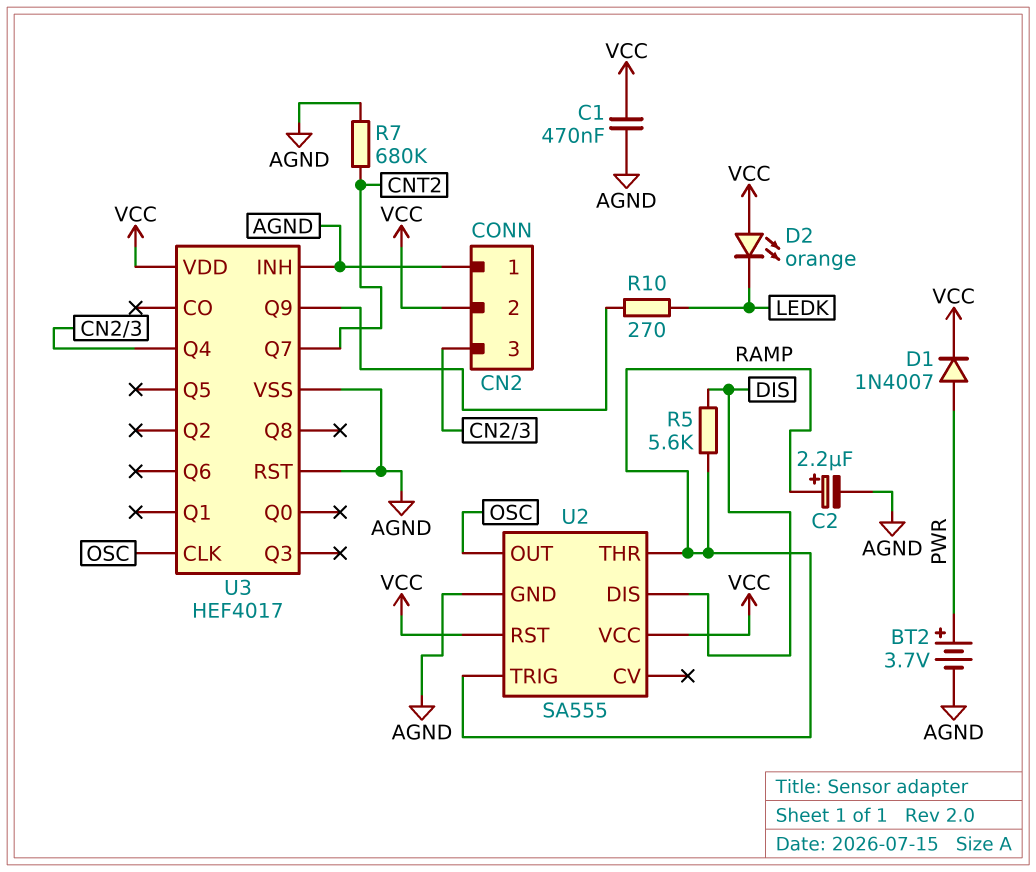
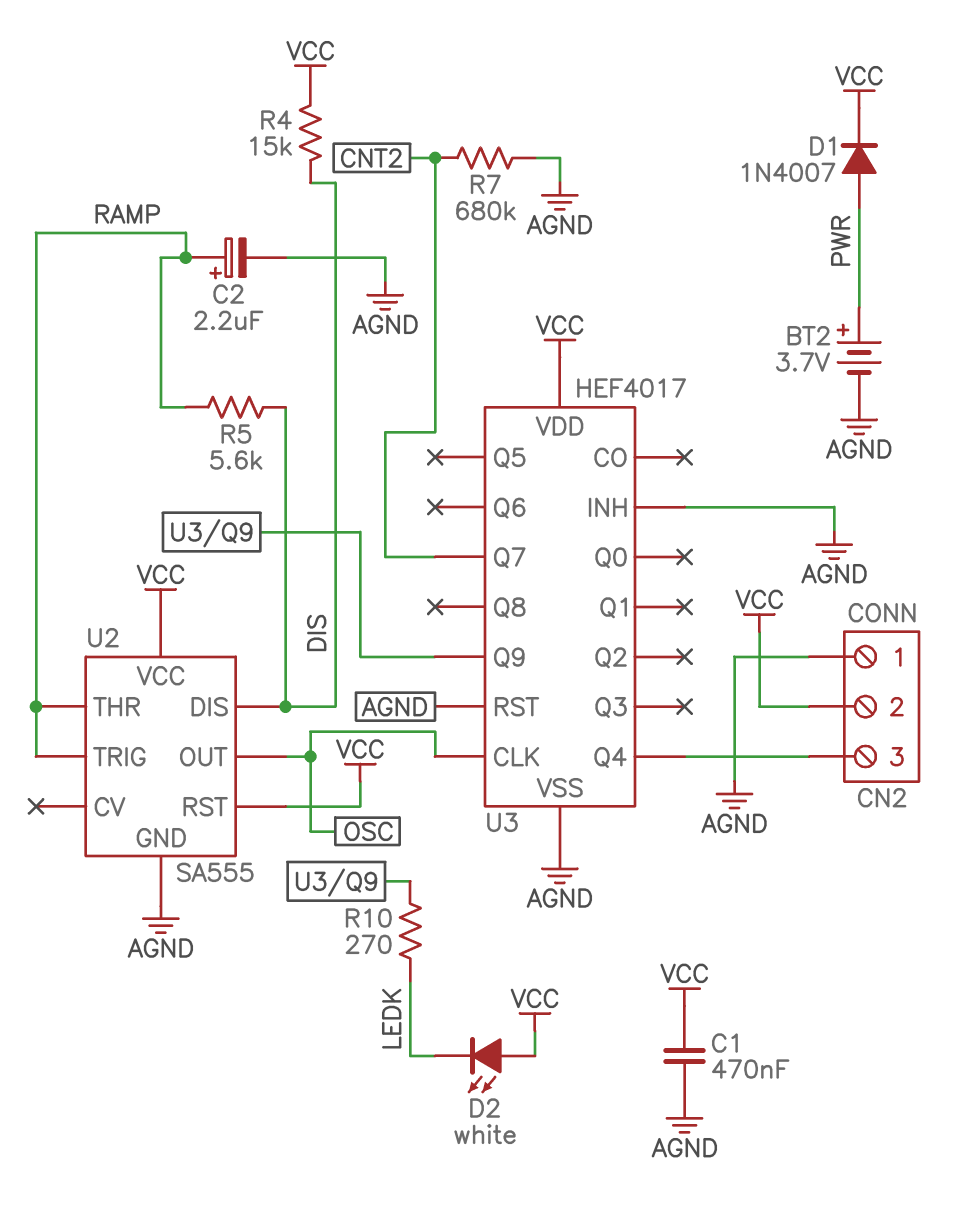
D2: LED orange (A VCC, K LEDK) -> LED white (A VCC, K LEDK)
R4: none -> 15k (DIS, VCC)

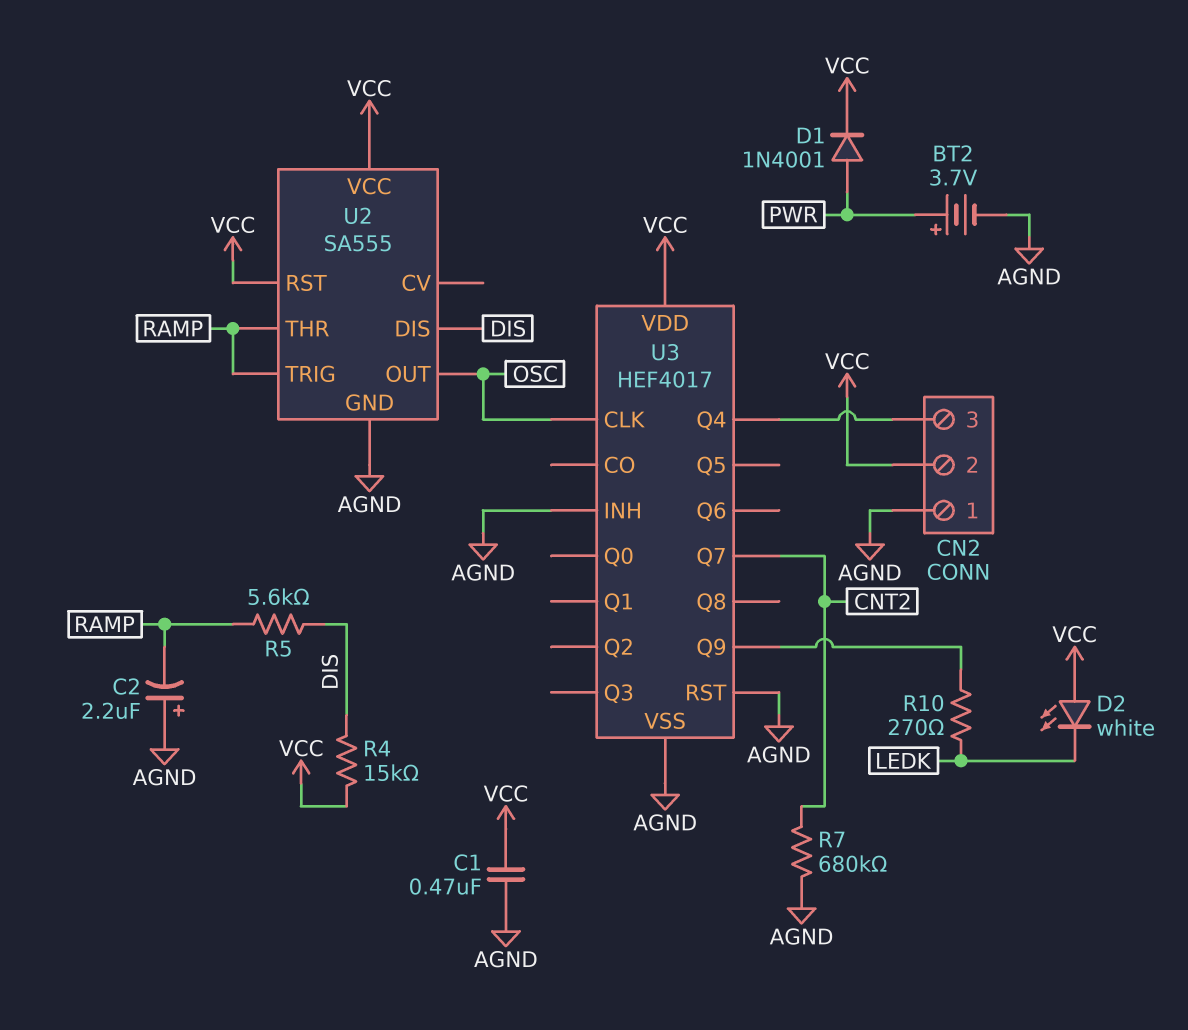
C2: 2.2uF (plus RAMP, minus AGND) -> 2.2uF (plus AGND, minus RAMP)
D1: diode 1N4007 (A PWR, K VCC) -> diode 1N4001 (A PWR, K VCC)

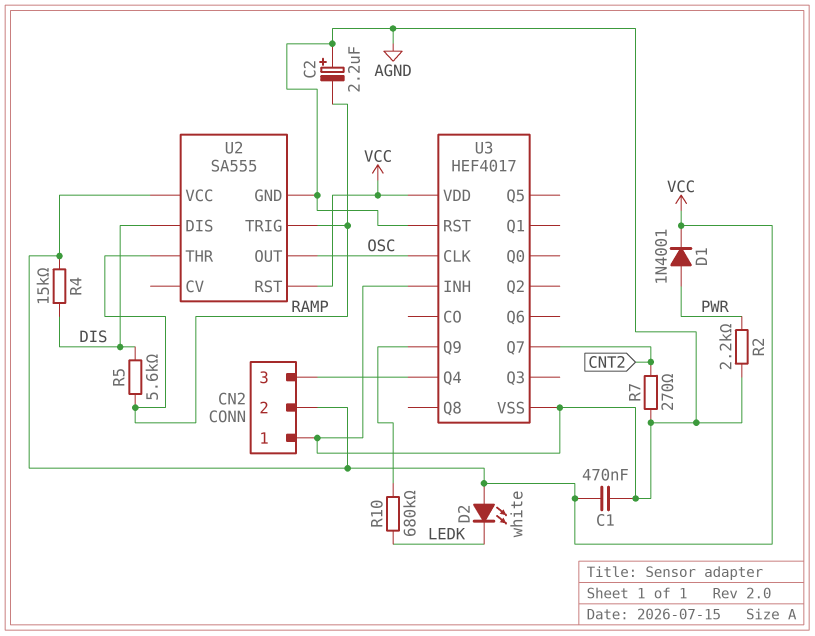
BT2: 3.7V (plus PWR, minus AGND) -> none
R2: none -> 2.2k (AGND, PWR)
R7: 680k (AGND, CNT2) -> 270 (AGND, CNT2)
R10: 270 (LEDK, U3/Q9) -> 680k (LEDK, U3/Q9)

